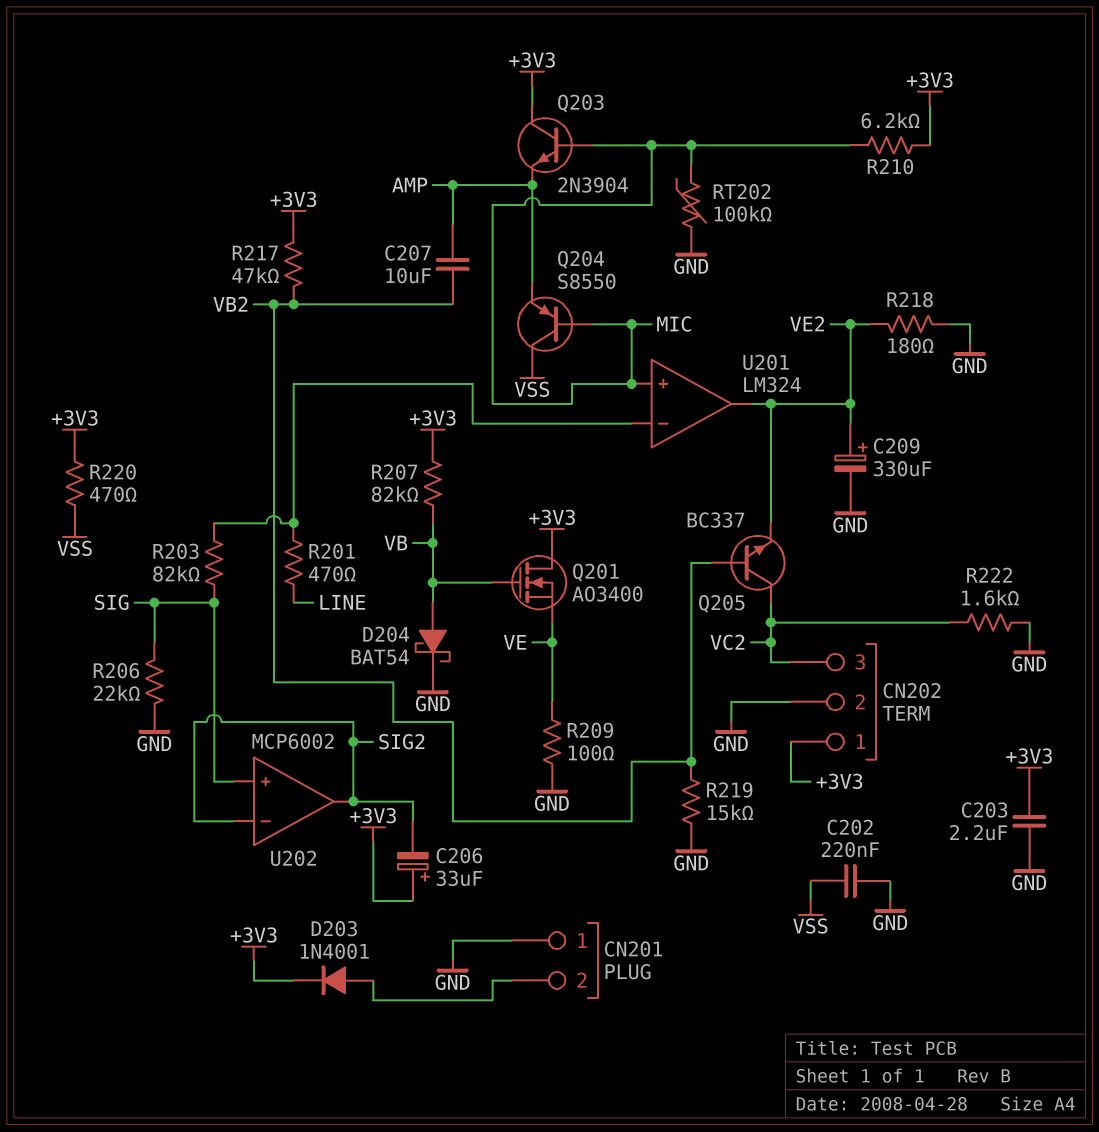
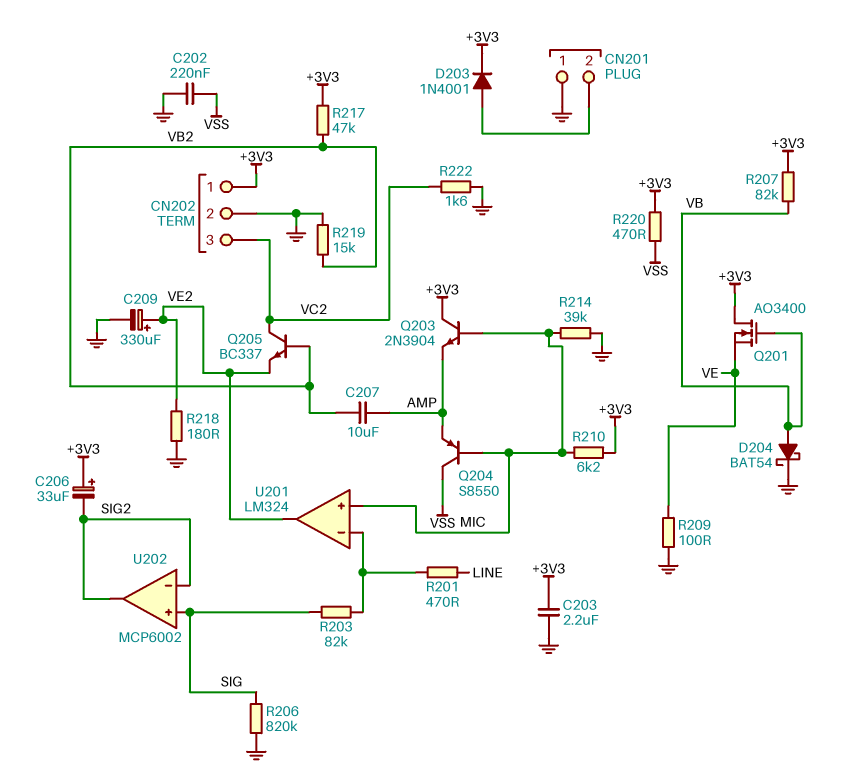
R206: 22k (GND, SIG) -> 820k (GND, SIG)
R214: none -> 39k (GND, MIC)
RT202: 100k (GND, MIC) -> none

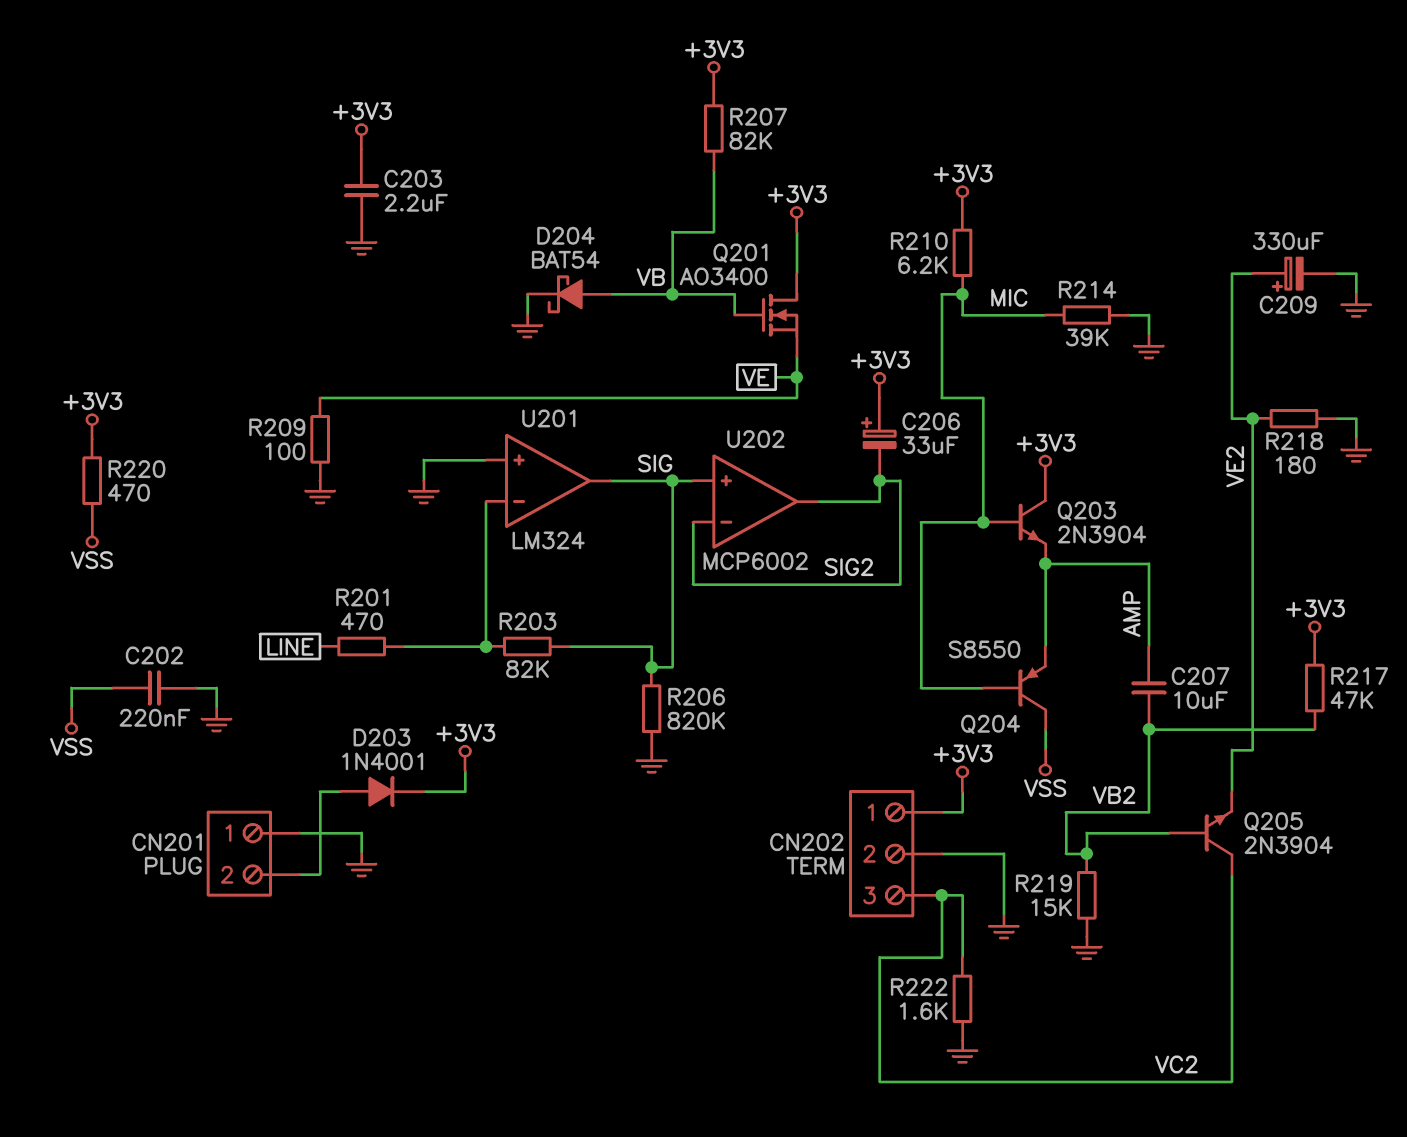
Q205: NPN BC337 (B VB2, C VC2, E VE2) -> NPN 2N3904 (B VB2, C VC2, E VE2)
U201 pin in+: MIC -> GND
U201 pin out: VE2 -> SIG

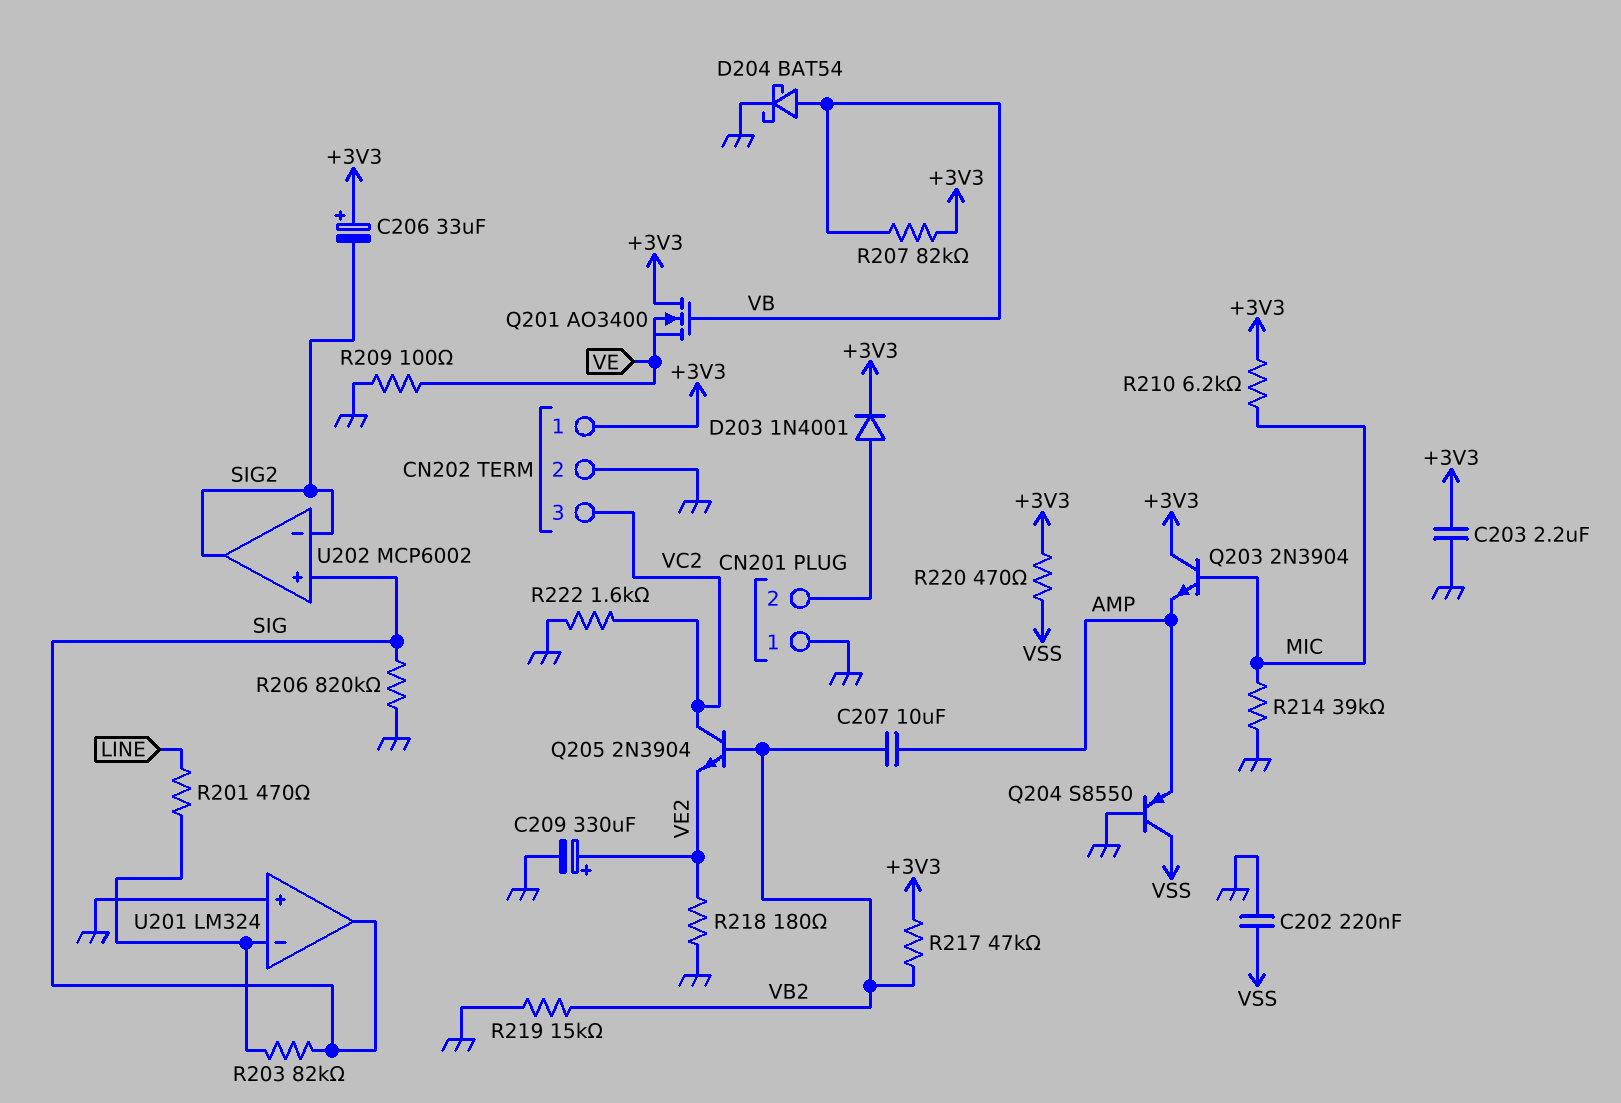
Q204: PNP S8550 (B MIC, C VSS, E AMP) -> PNP S8550 (B GND, C VSS, E AMP)

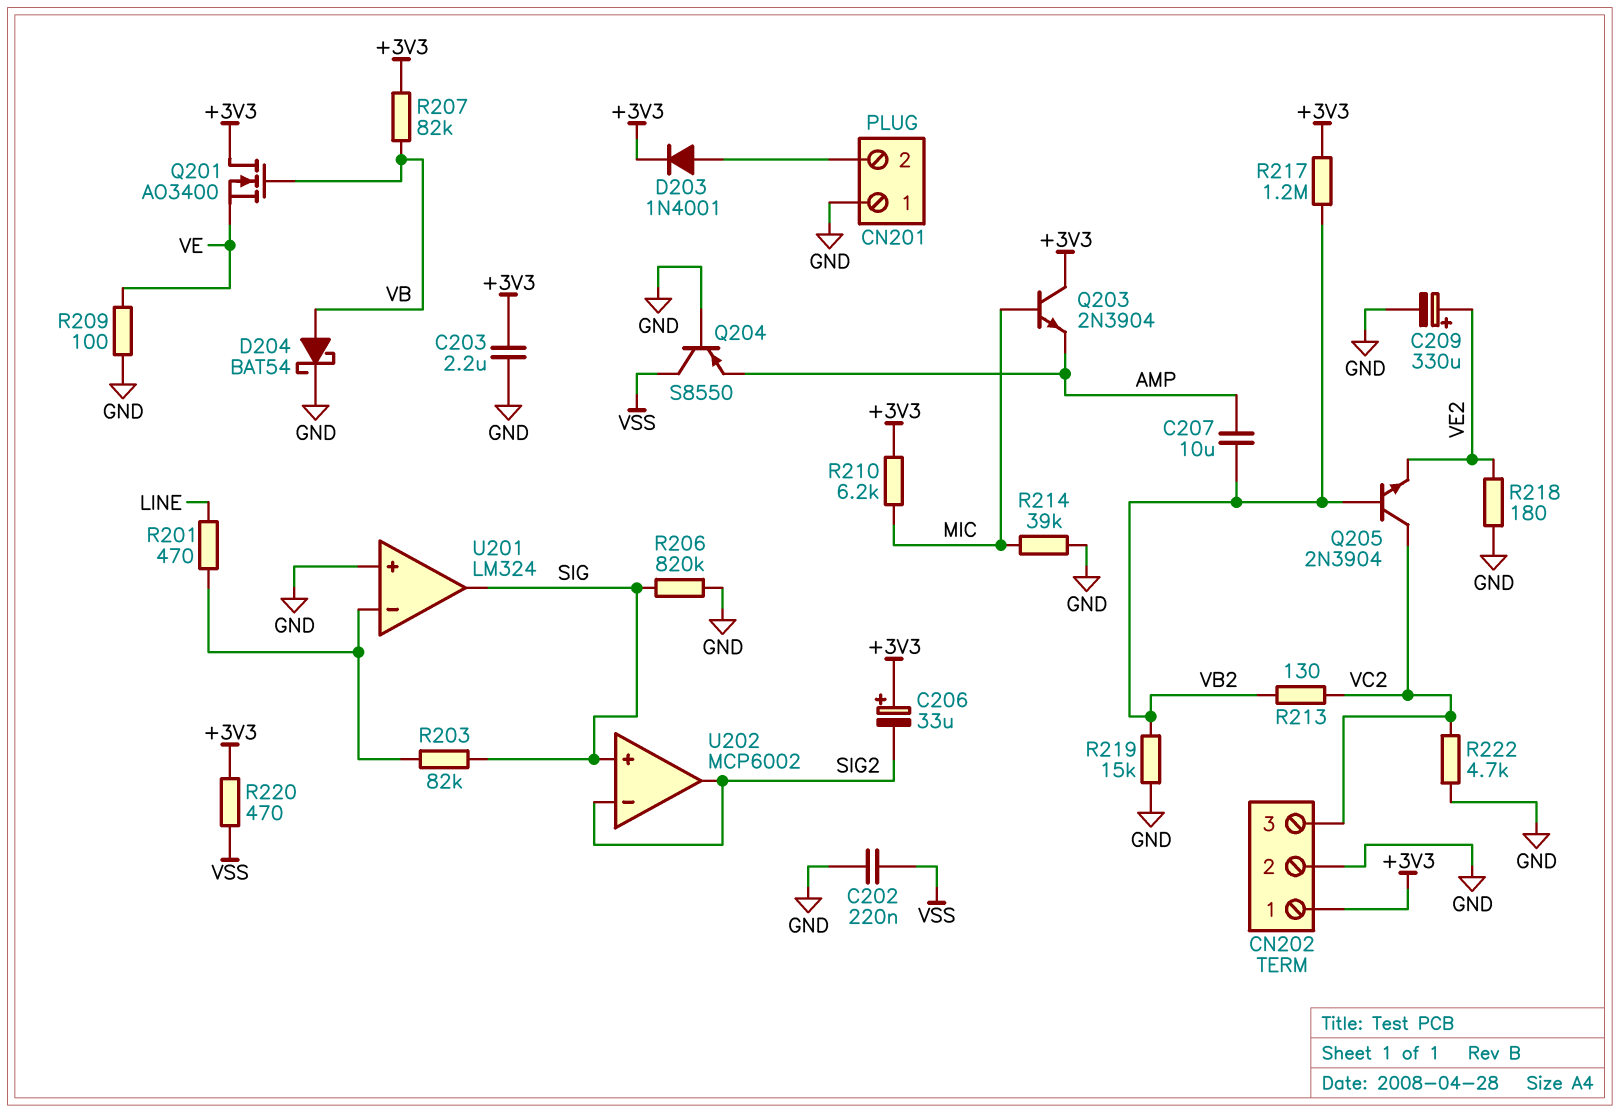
R213: none -> 130 (VB2, VC2)
R217: 47k (+3V3, VB2) -> 1.2M (+3V3, VB2)
R222: 1.6k (GND, VC2) -> 4.7k (GND, VC2)

